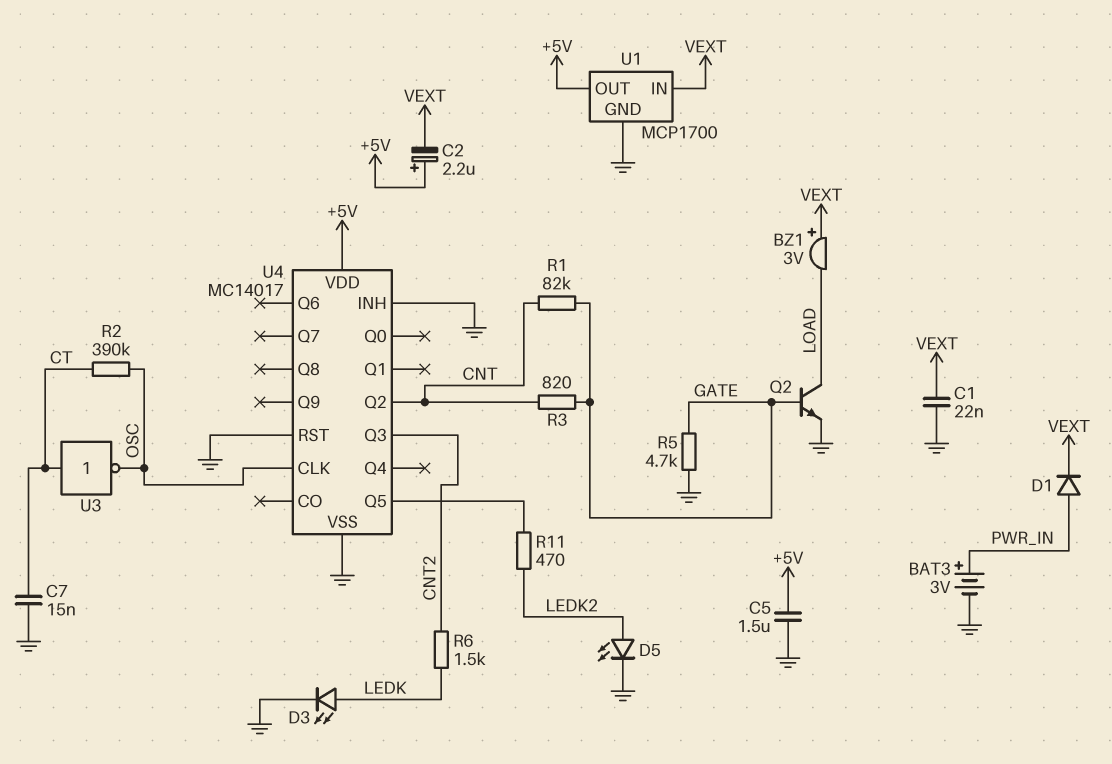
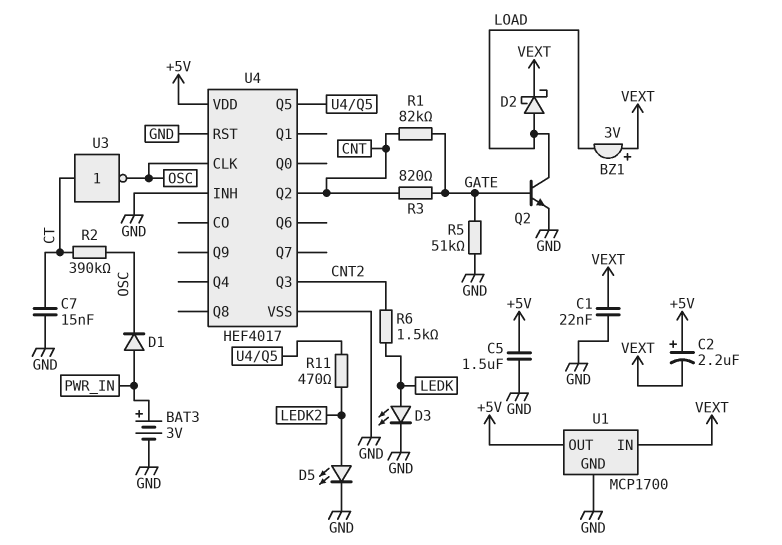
D1: diode (A PWR_IN, K VEXT) -> diode (A PWR_IN, K OSC)
D2: none -> schottky (A LOAD, K VEXT)
R5: 4.7k (GATE, GND) -> 51k (GATE, GND)
U4: MC14017 -> HEF4017

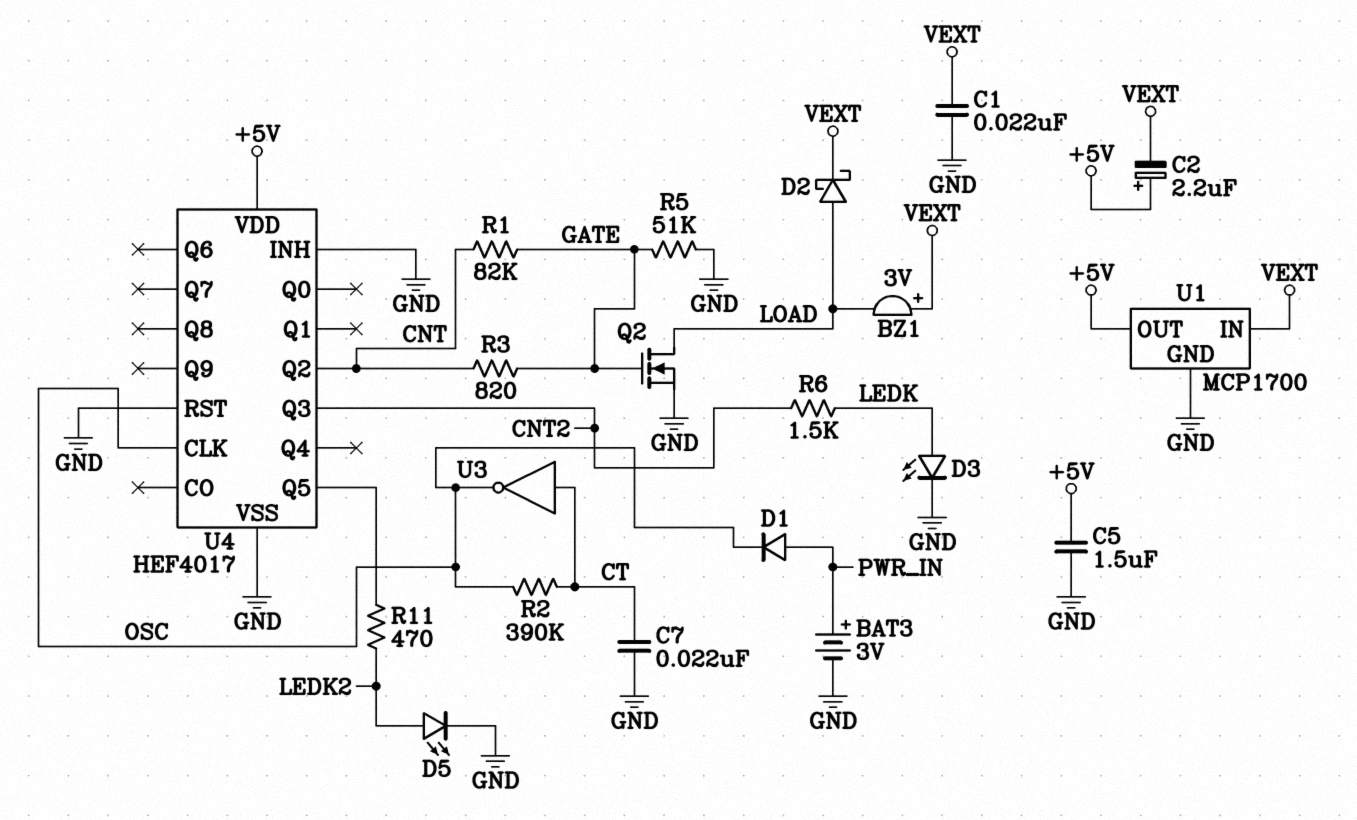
C7: 15nF (CT, GND) -> 22nF (CT, GND)
Q2: NPN (B GATE, C LOAD, E GND) -> NMOS (G GATE, D LOAD, S GND)

